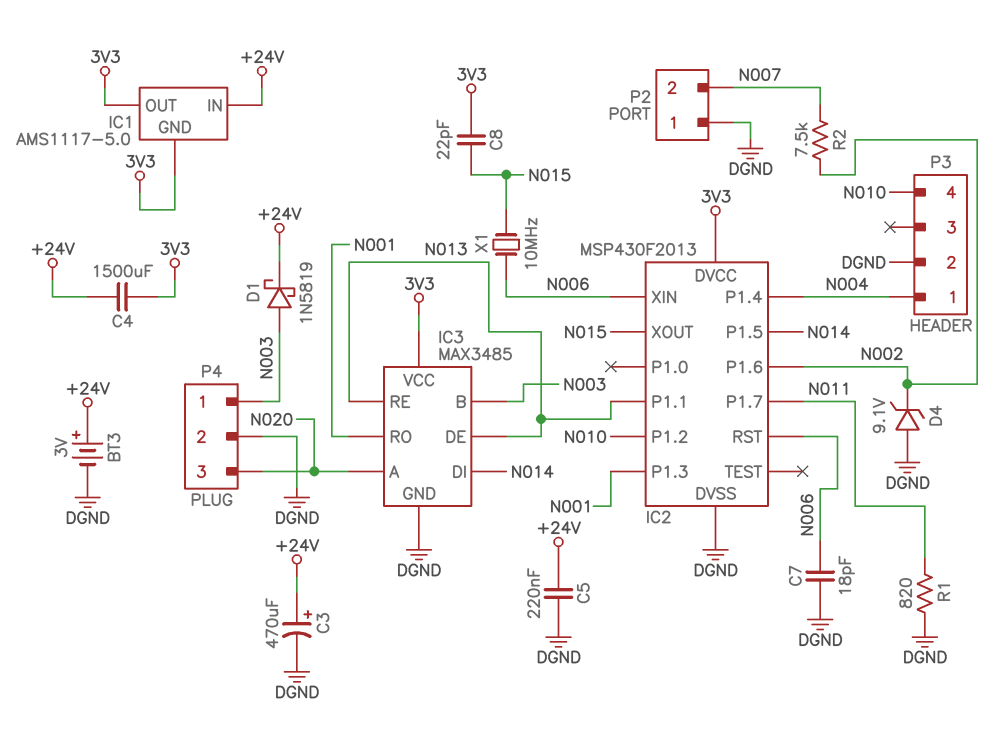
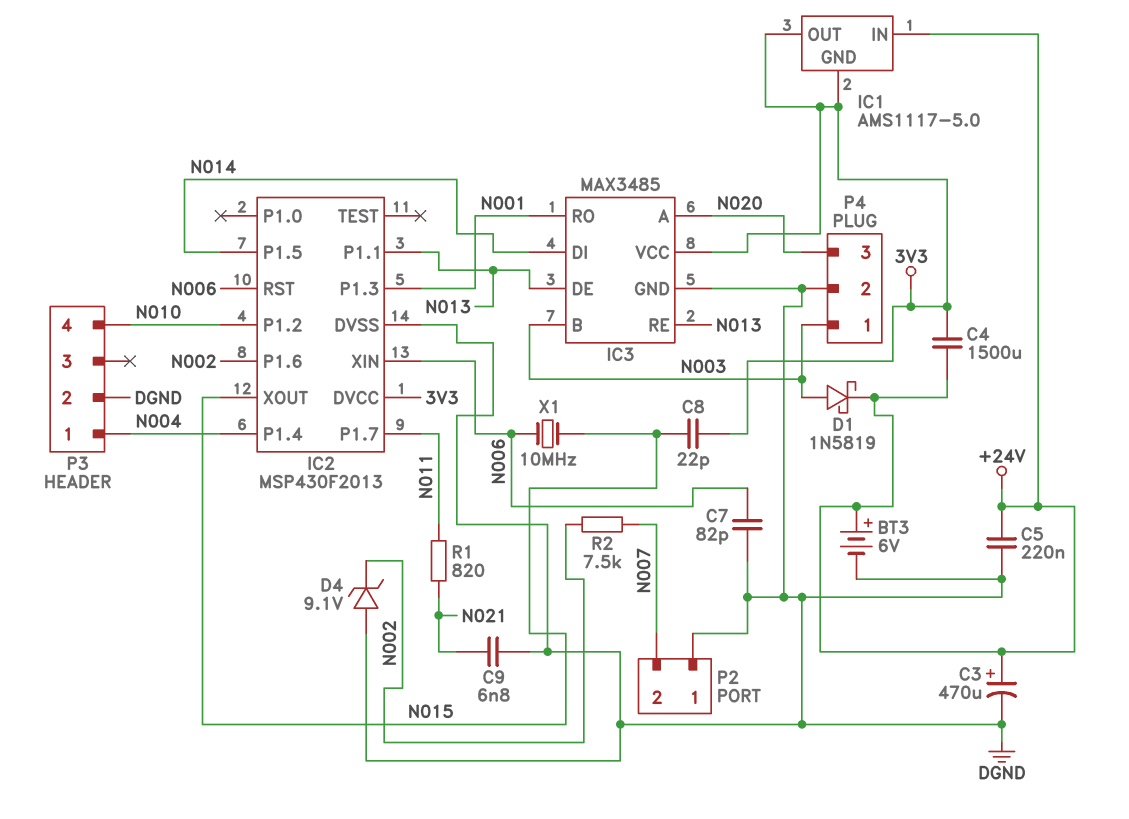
BT3: 3V (plus +24V, minus DGND) -> 6V (plus +24V, minus DGND)
C7: 18pF (DGND, N006) -> 82pF (DGND, N006)
C9: none -> 6.8nF (DGND, N021)
R1: 820 (DGND, N011) -> 820 (N011, N021)

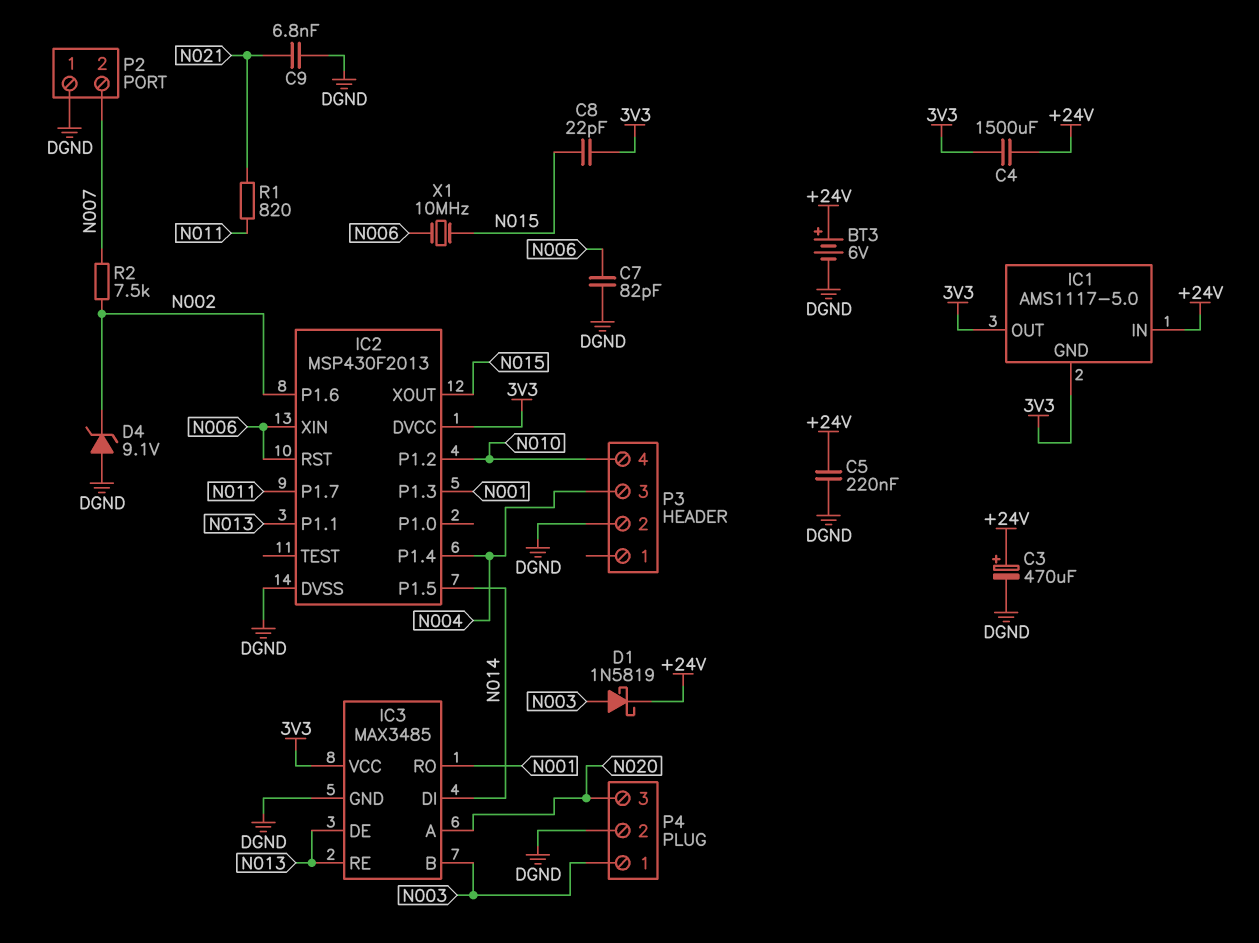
P3 pin 1: N004 -> none
P3 pin 3: none -> N004

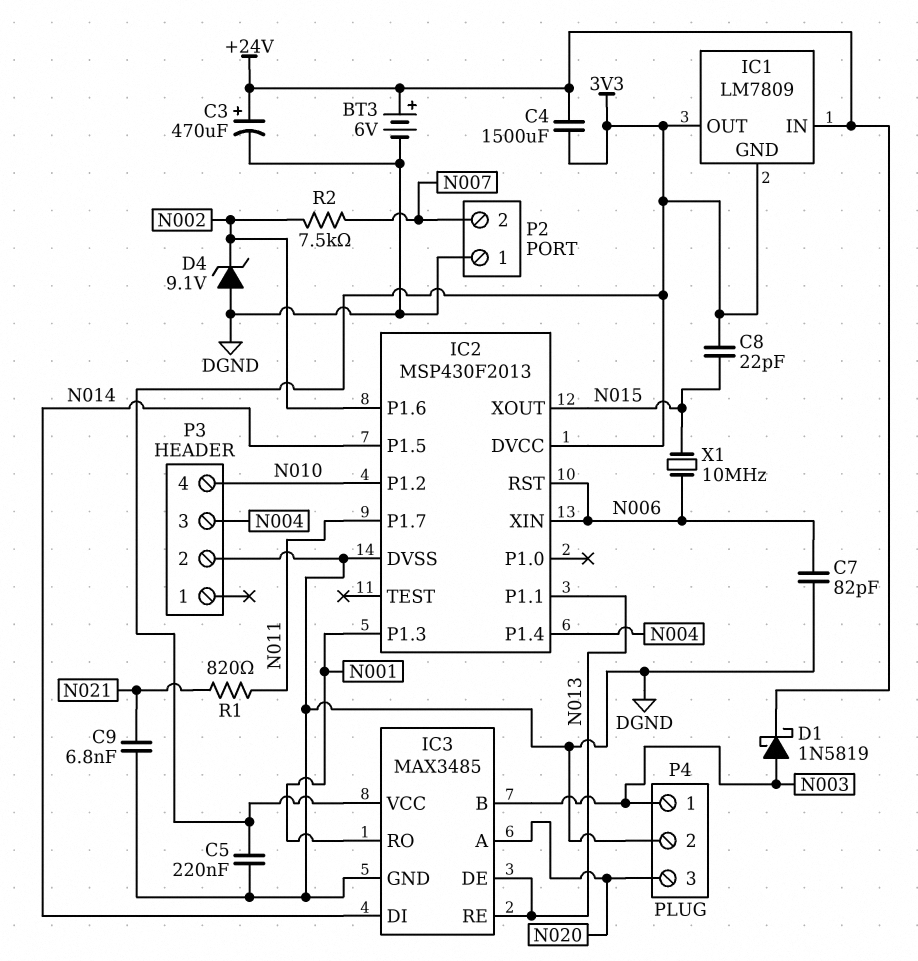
C5: 220nF (+24V, DGND) -> 220nF (3V3, DGND)
IC1: AMS1117-5.0 -> LM7809

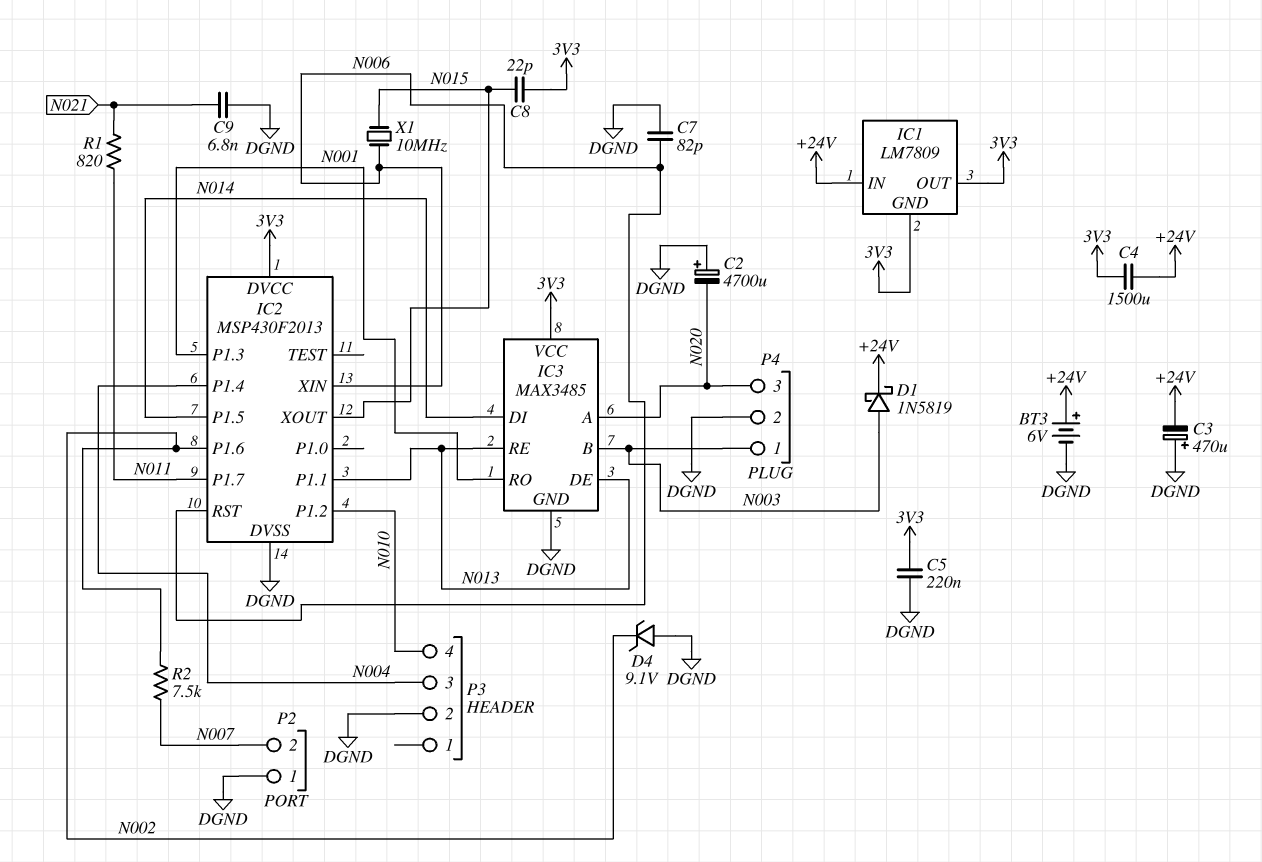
C2: none -> 4700uF (plus DGND, minus N020)
C3: 470uF (plus +24V, minus DGND) -> 470uF (plus DGND, minus +24V)

